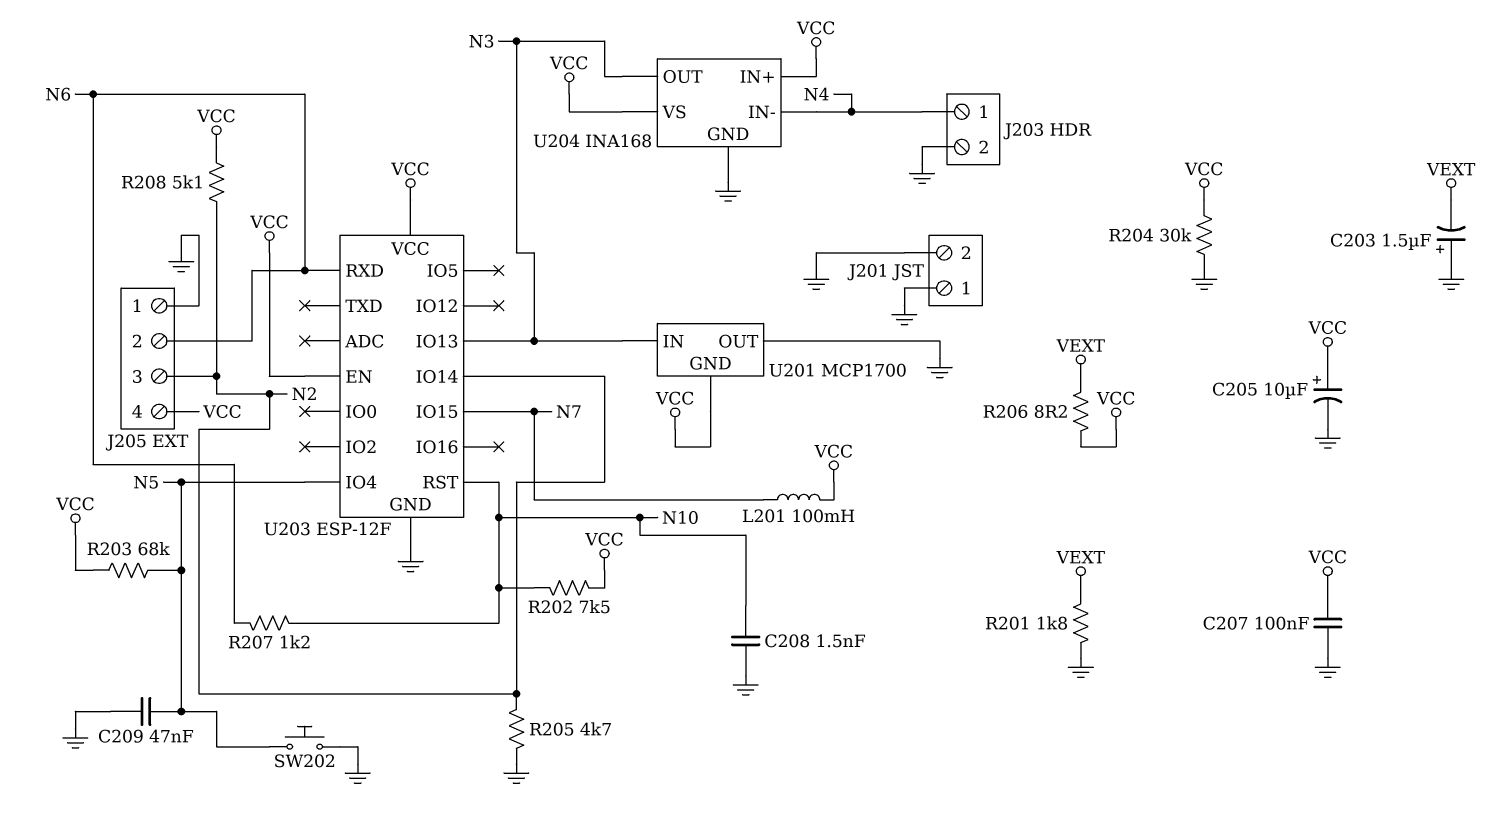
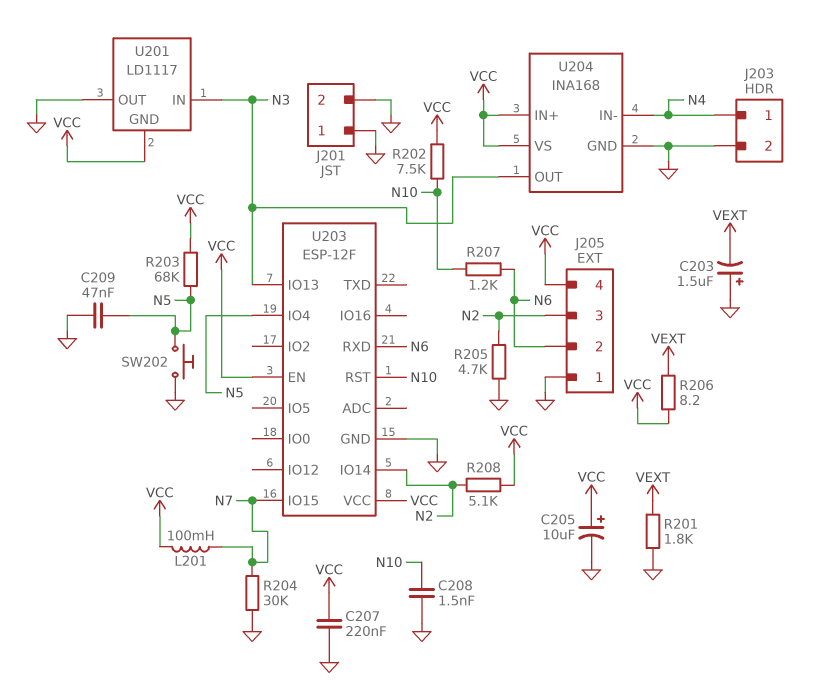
C207: 100nF (GND, VCC) -> 220nF (GND, VCC)
R204: 30k (GND, VCC) -> 30k (GND, N7)
U201: MCP1700 -> LD1117

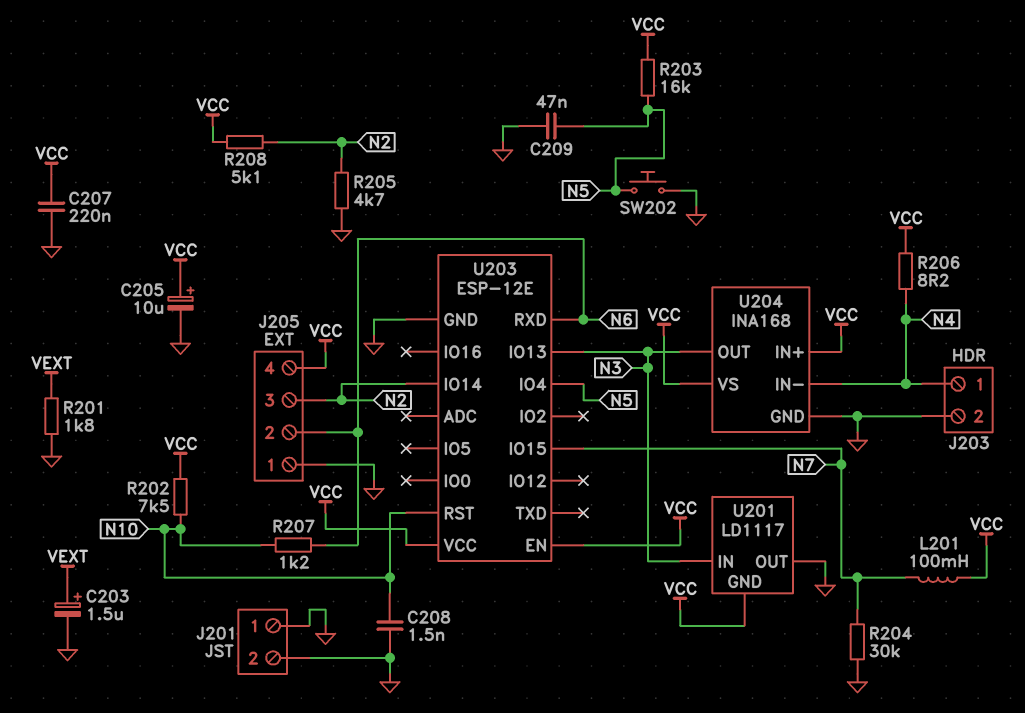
C203: 1.5uF (plus GND, minus VEXT) -> 1.5uF (plus VEXT, minus GND)
R203: 68k (N5, VCC) -> 16k (N5, VCC)
R206: 8.2 (VCC, VEXT) -> 8.2 (N4, VCC)
U203: ESP-12F -> ESP-12E

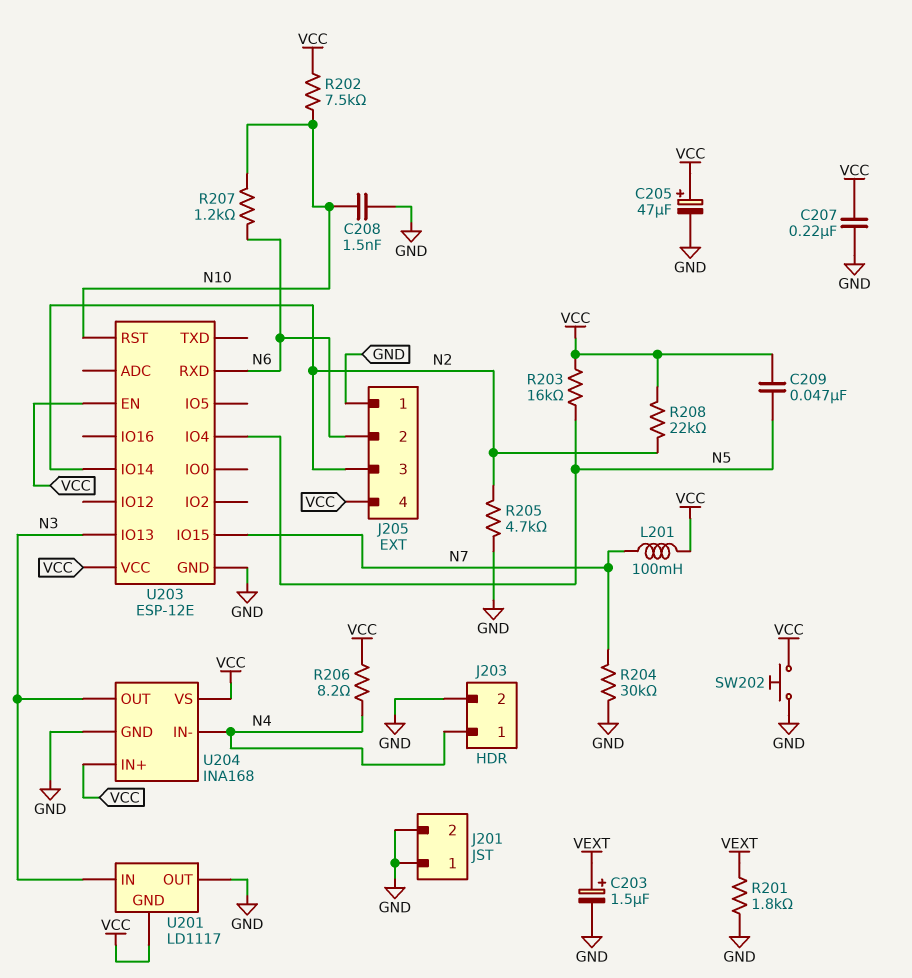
C205: 10uF (plus VCC, minus GND) -> 47uF (plus VCC, minus GND)
C209: 47nF (GND, N5) -> 47nF (N5, VCC)
R208: 5.1k (N2, VCC) -> 22k (N2, VCC)
SW202: button (GND, N5) -> button (GND, VCC)

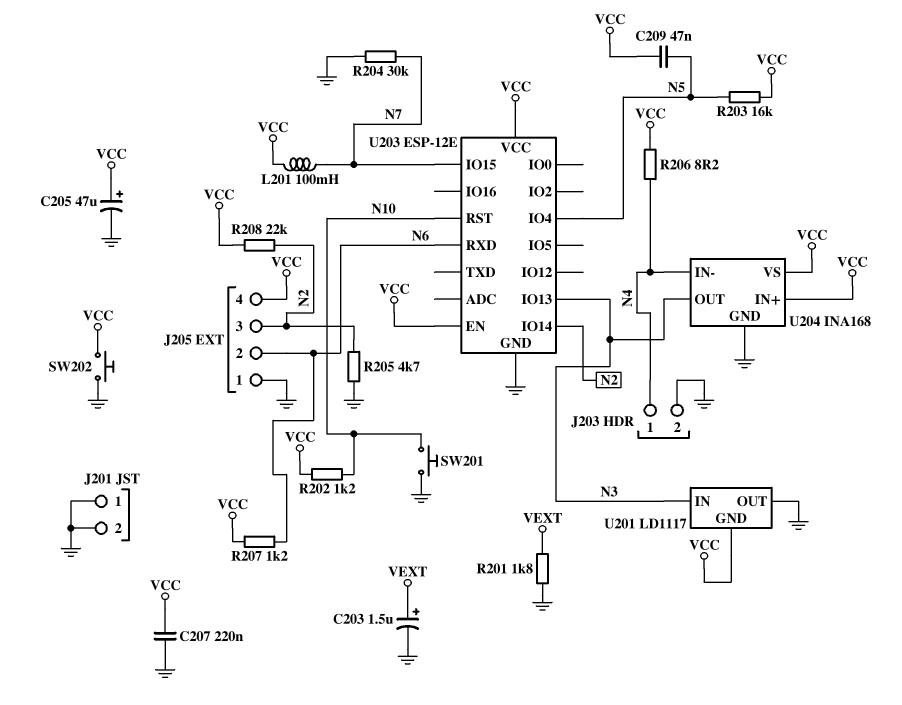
C208: 1.5nF (GND, N10) -> none
R202: 7.5k (N10, VCC) -> 1.2k (N10, VCC)
R207: 1.2k (N6, N10) -> 1.2k (N6, VCC)
SW201: none -> button (GND, N10)

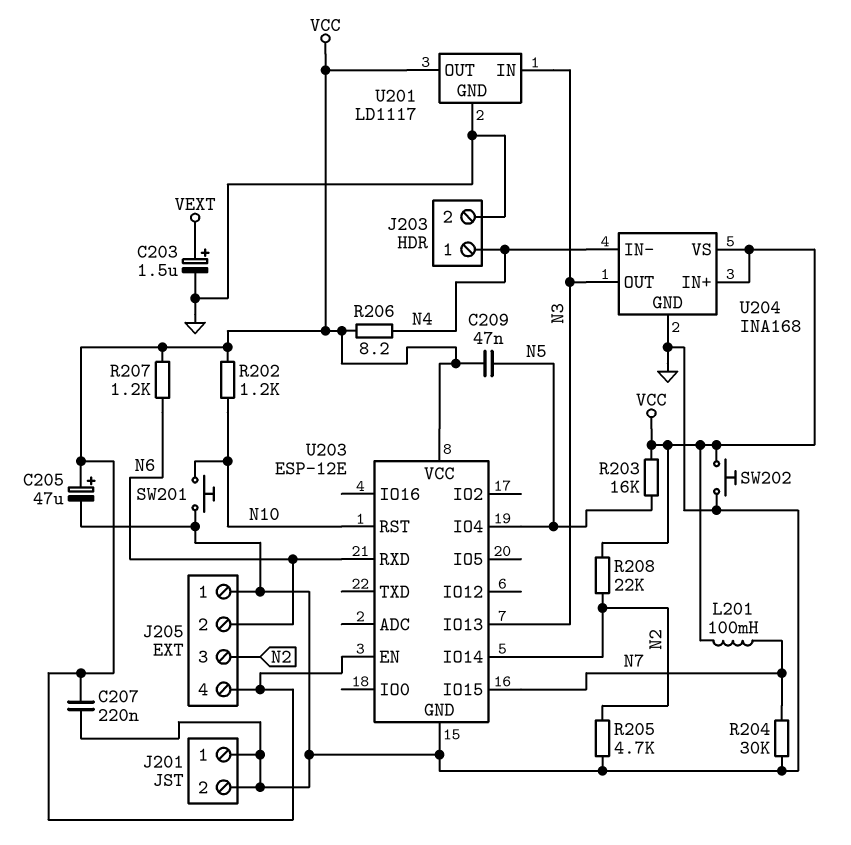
R201: 1.8k (GND, VEXT) -> none
U201 pin GND: VCC -> GND
U201 pin OUT: GND -> VCC

